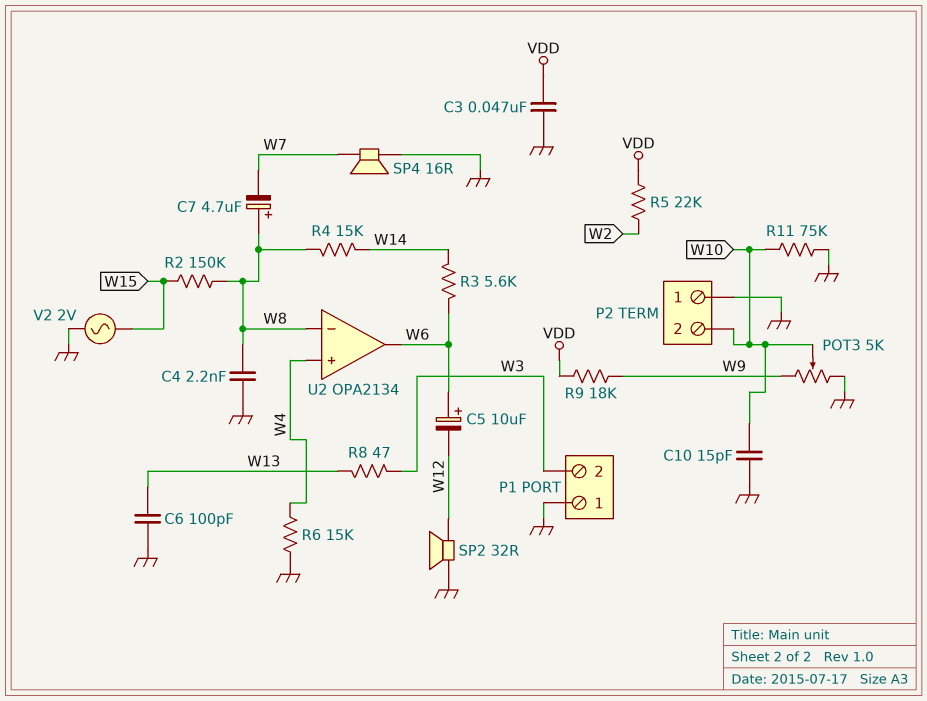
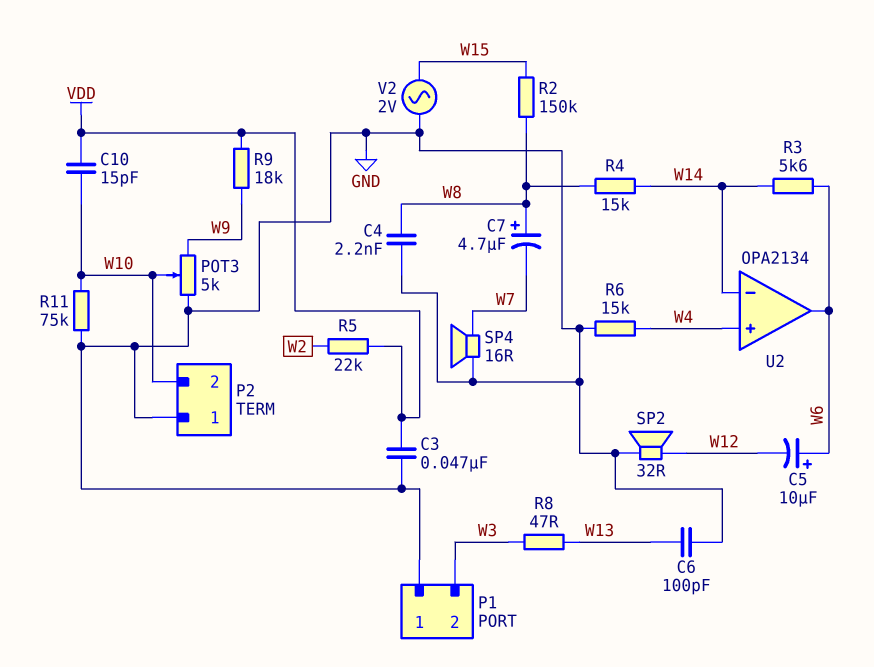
C10: 15pF (GND, W10) -> 15pF (VDD, W10)
U2 pin in-: W8 -> W14

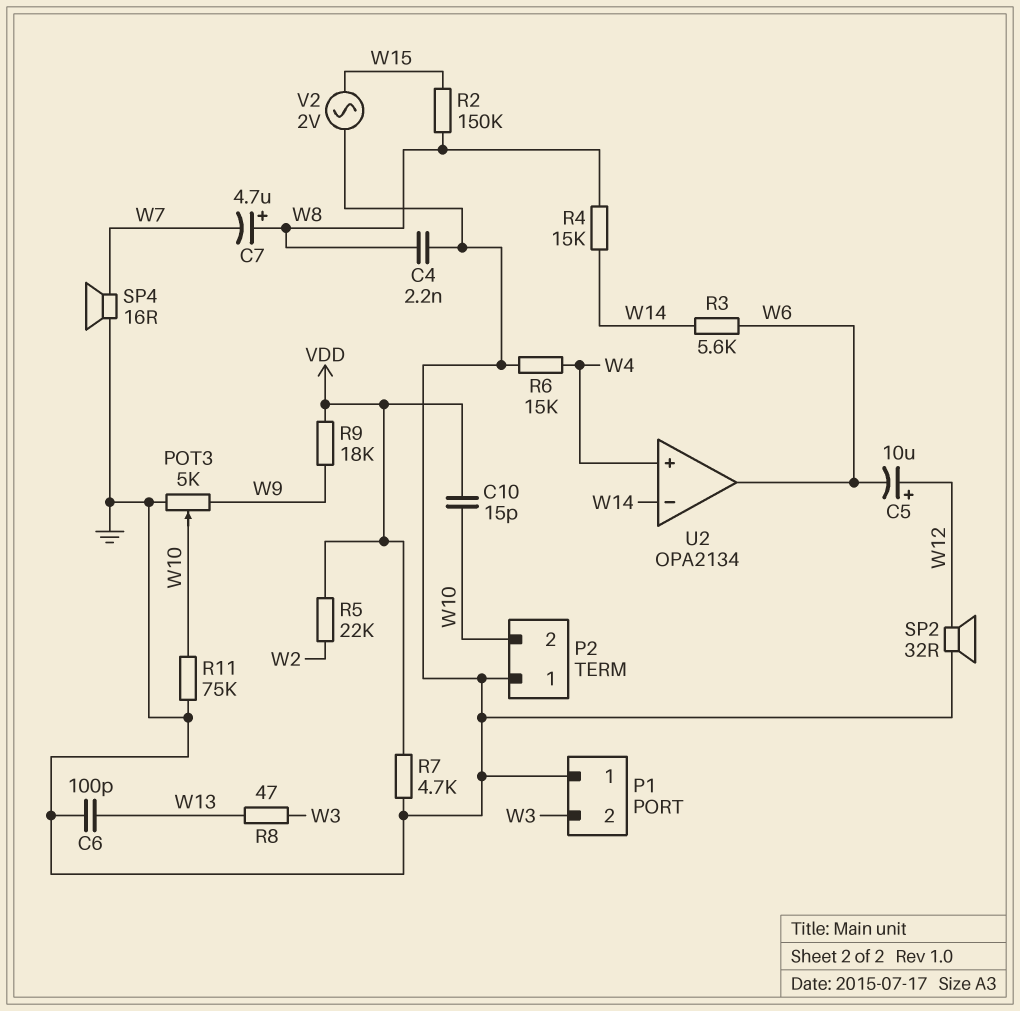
C3: 47nF (GND, VDD) -> none
C5: 10uF (plus W6, minus W12) -> 10uF (plus W12, minus W6)
R7: none -> 4.7k (GND, VDD)

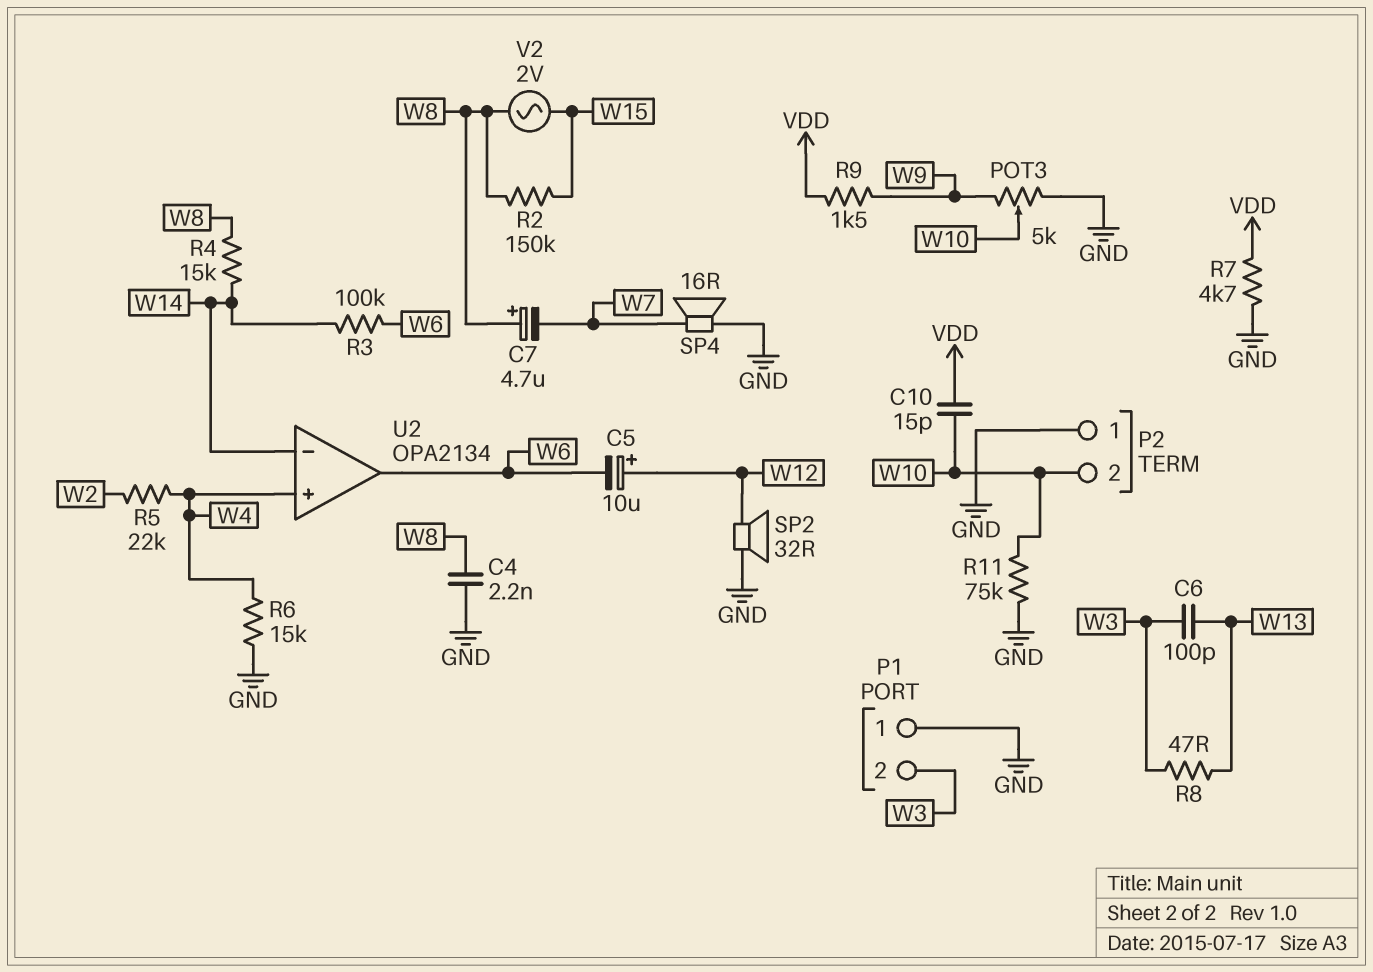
C6: 100pF (GND, W13) -> 100pF (W3, W13)
R3: 5.6k (W6, W14) -> 100k (W6, W14)
R5: 22k (VDD, W2) -> 22k (W2, W4)
R9: 18k (VDD, W9) -> 1.5k (VDD, W9)
V2: AC 2V (GND, W15) -> AC 2V (W8, W15)

